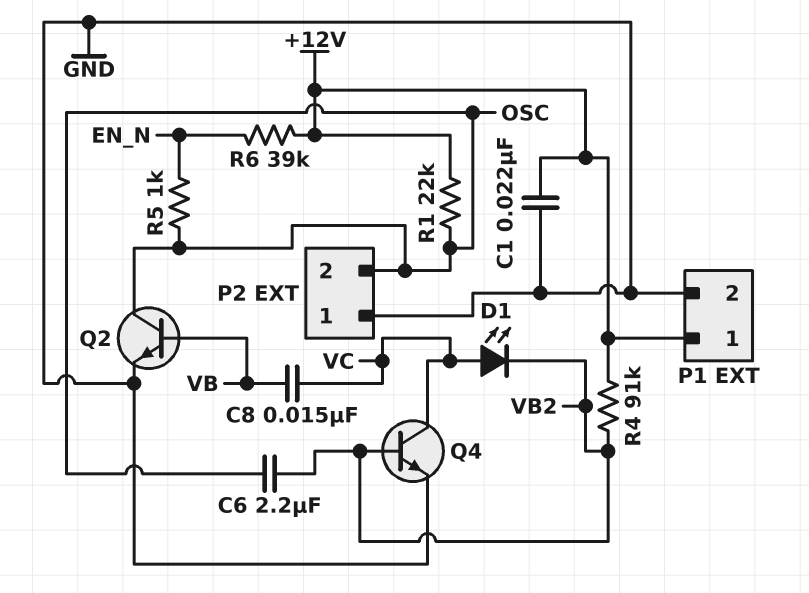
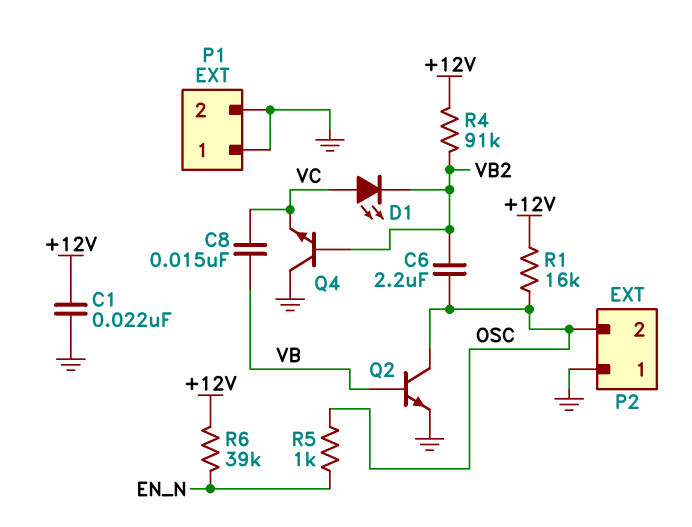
P1 pin 1: +12V -> GND
Q4: NPN (B VB2, C VC, E GND) -> NPN (B VB2, C GND, E VC)
R1: 22k (+12V, OSC) -> 16k (+12V, OSC)

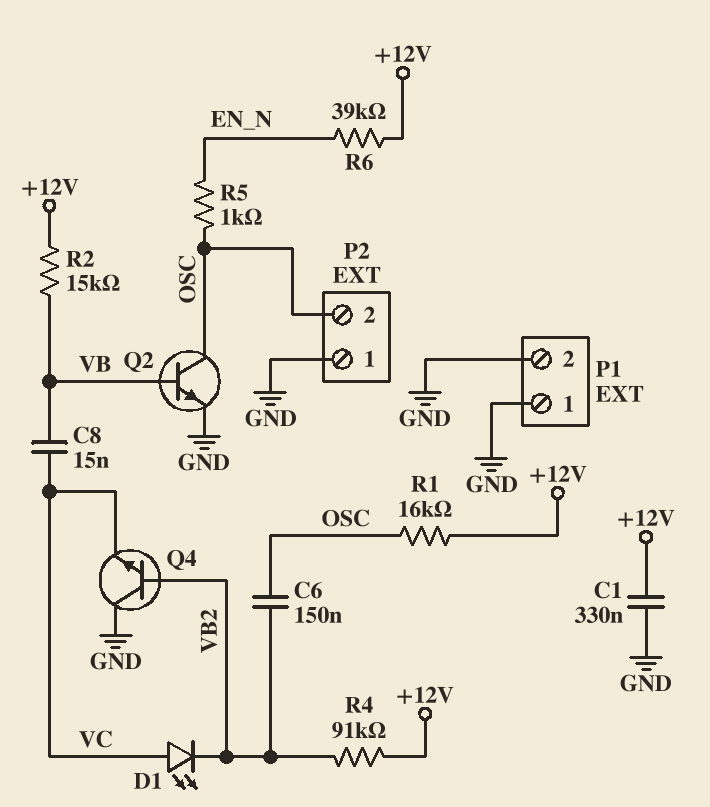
C1: 22nF (+12V, GND) -> 330nF (+12V, GND)
C6: 2.2uF (OSC, VB2) -> 150nF (OSC, VB2)
R2: none -> 15k (+12V, VB)

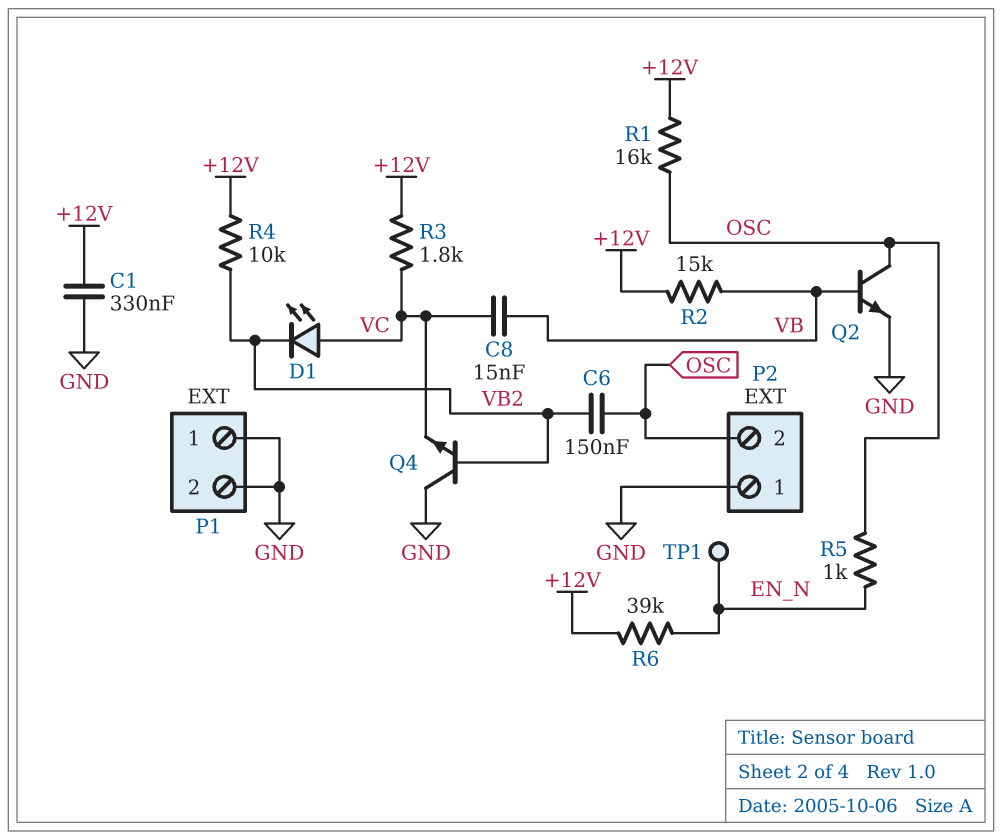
R3: none -> 1.8k (+12V, VC)
R4: 91k (+12V, VB2) -> 10k (+12V, VB2)
TP1: none -> test point (EN_N)

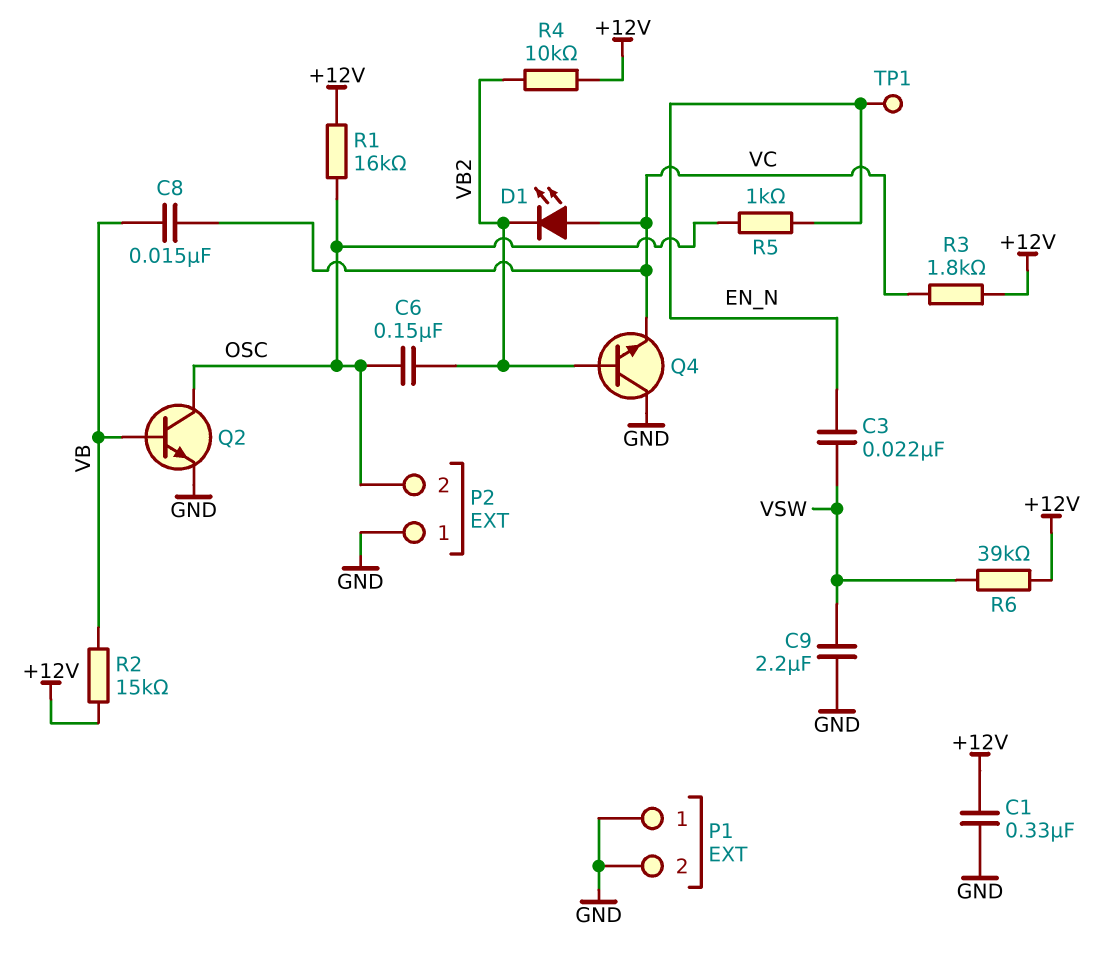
C3: none -> 22nF (EN_N, VSW)
C9: none -> 2.2uF (GND, VSW)
R6: 39k (+12V, EN_N) -> 39k (+12V, VSW)

